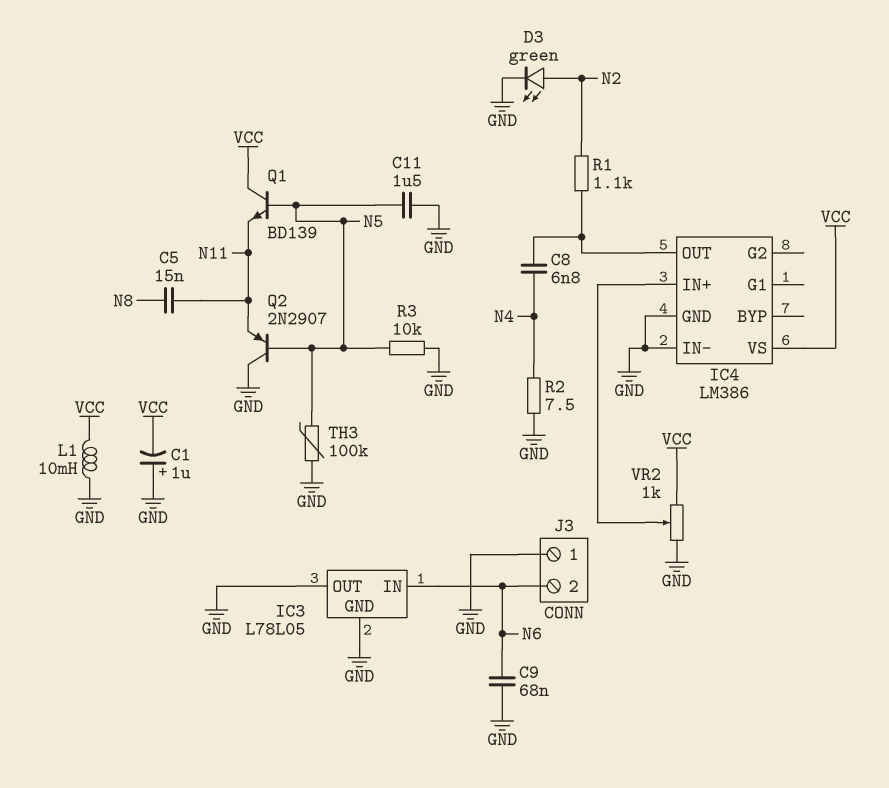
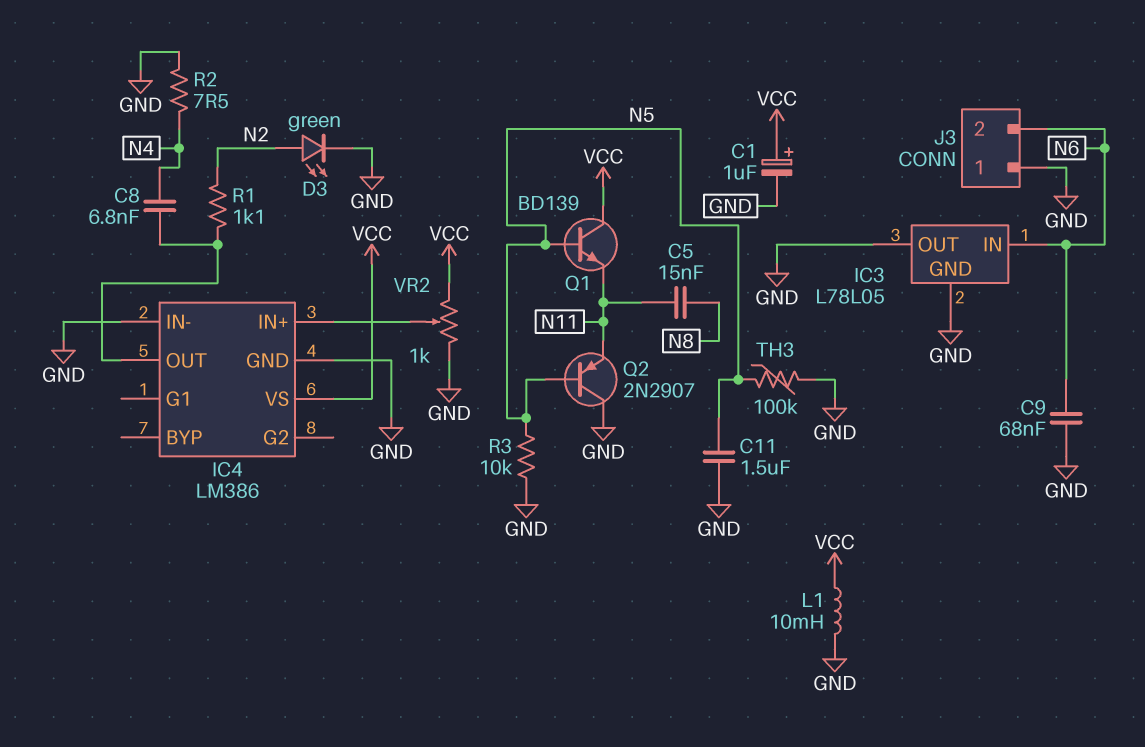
C1: 1uF (plus GND, minus VCC) -> 1uF (plus VCC, minus GND)

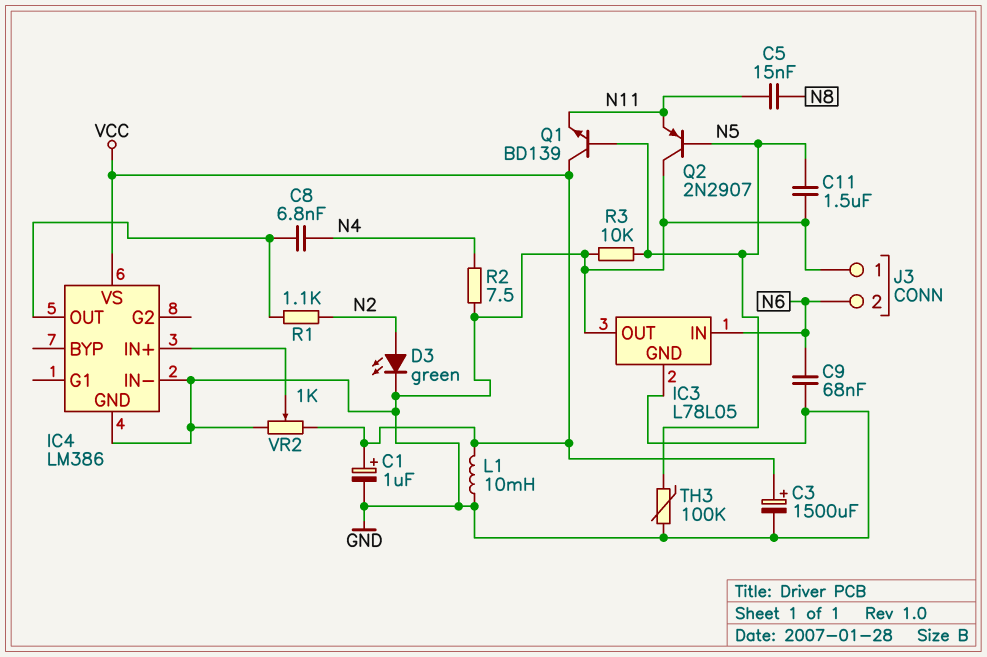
C3: none -> 1500uF (plus VCC, minus GND)

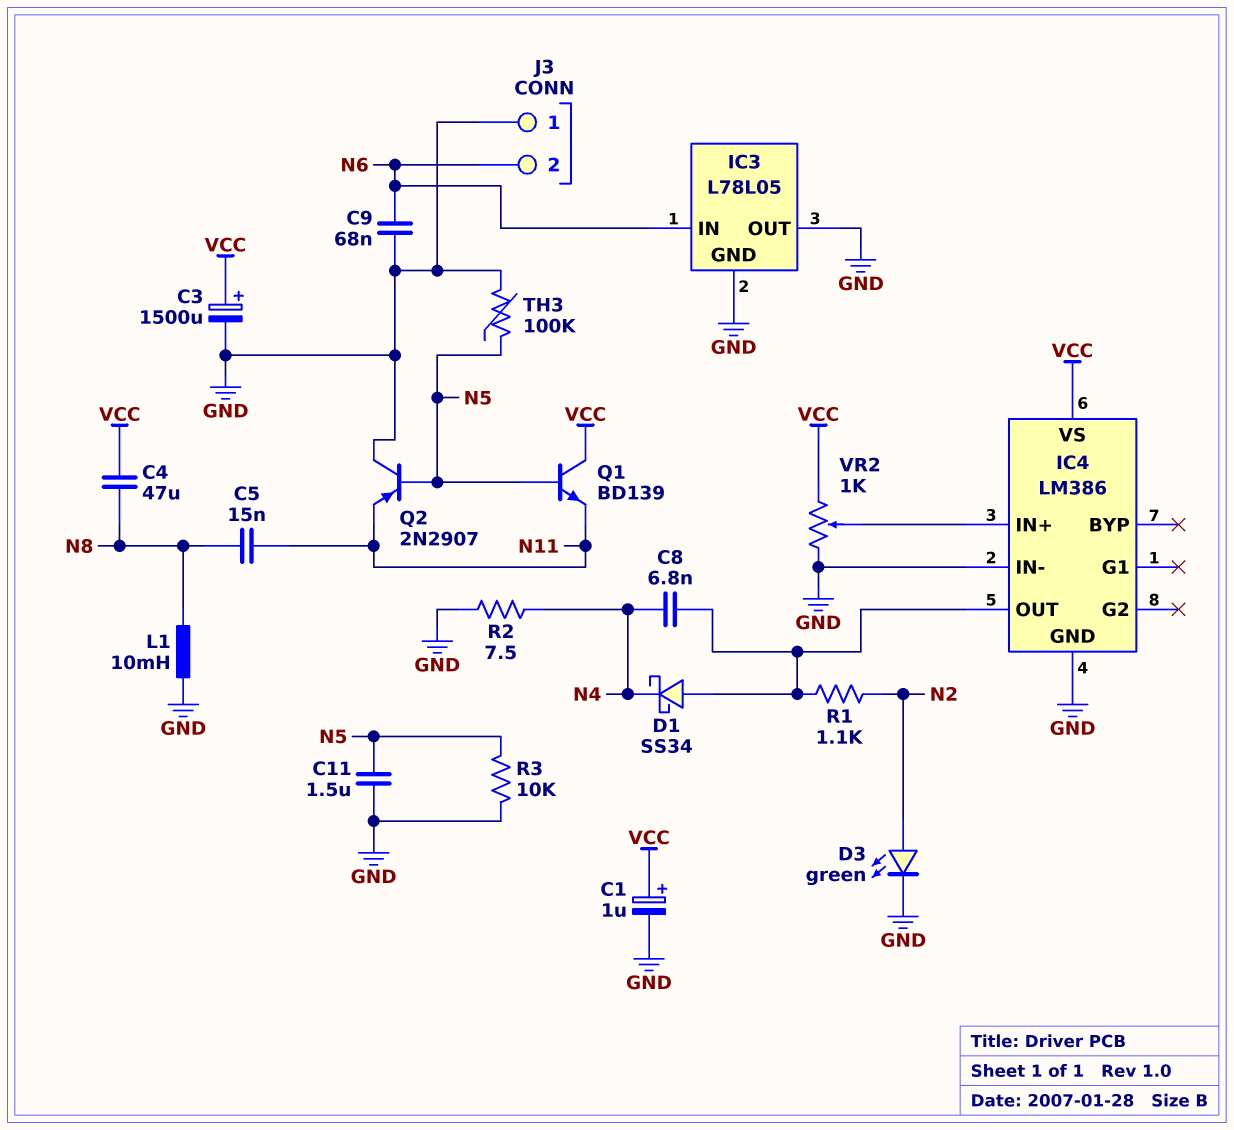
C4: none -> 47uF (N8, VCC)
D1: none -> schottky SS34 (A IC4/OUT, K N4)
L1: 10mH (GND, VCC) -> 10mH (GND, N8)

